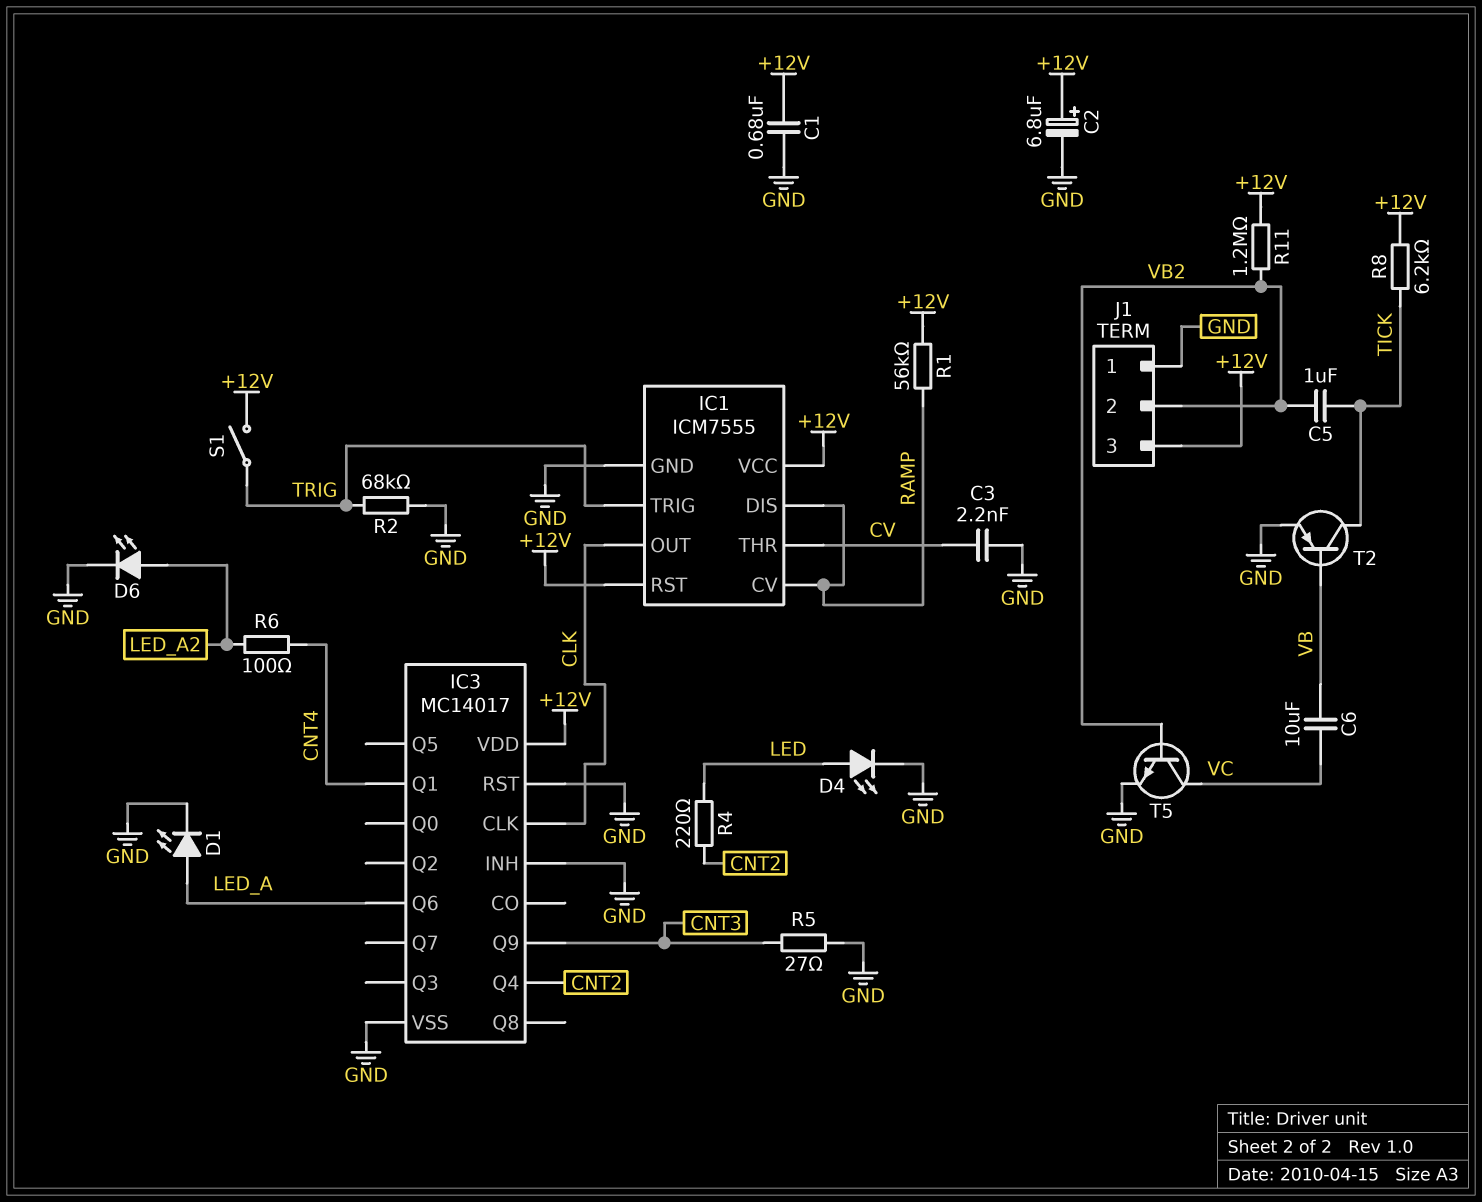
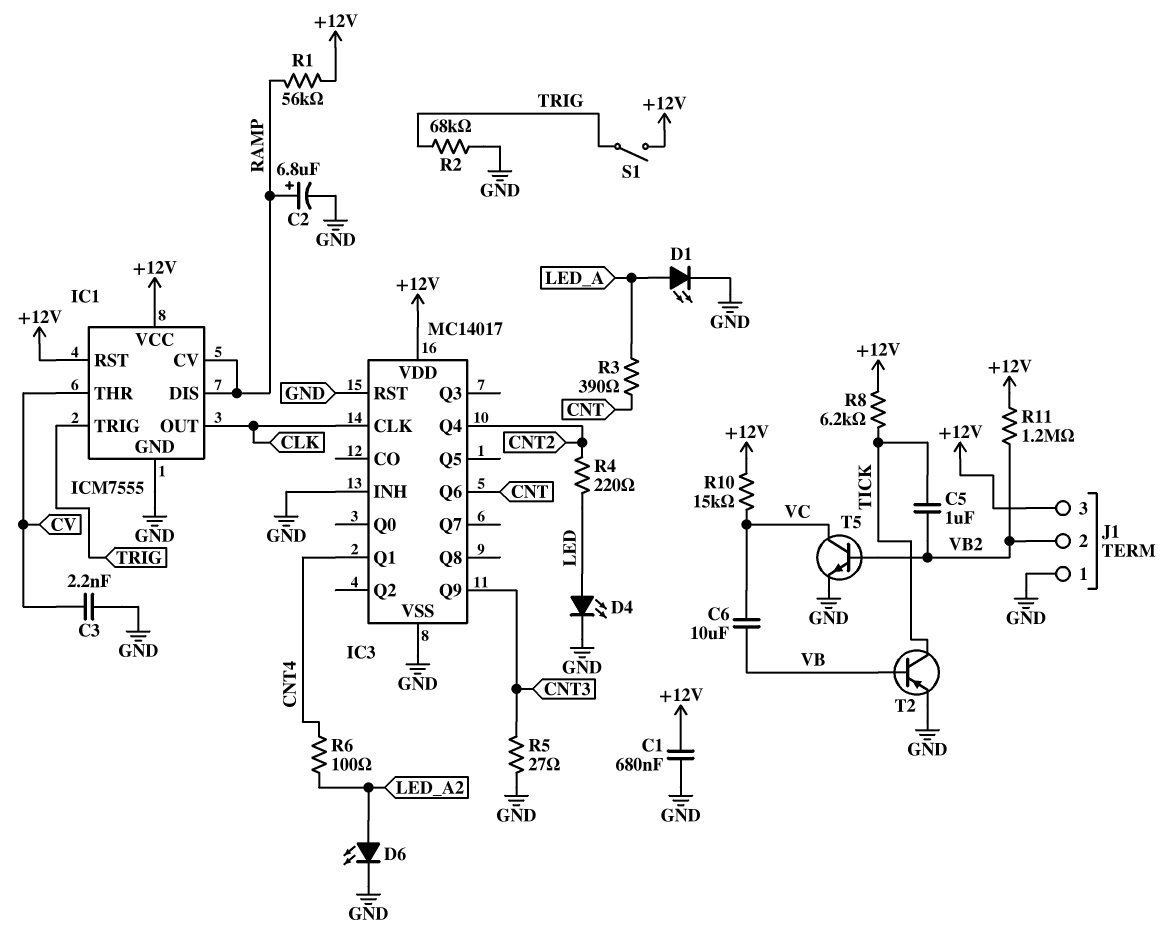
C2: 6.8uF (plus +12V, minus GND) -> 6.8uF (plus RAMP, minus GND)
IC3 pin Q6: LED_A -> CNT
R3: none -> 390 (CNT, LED_A)
R10: none -> 15k (+12V, VC)

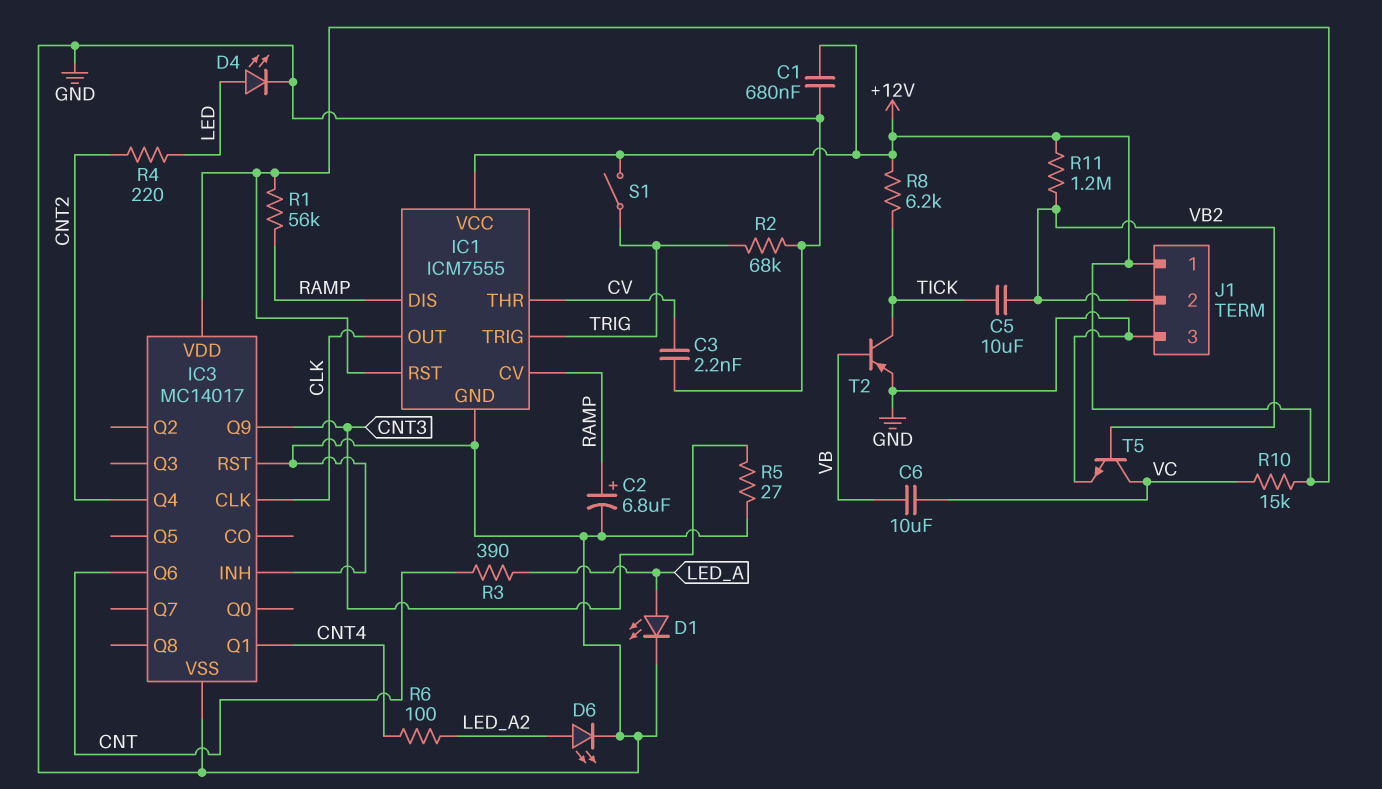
C5: 1uF (TICK, VB2) -> 10uF (TICK, VB2)
J1 pin 1: GND -> +12V
J1 pin 3: +12V -> GND

